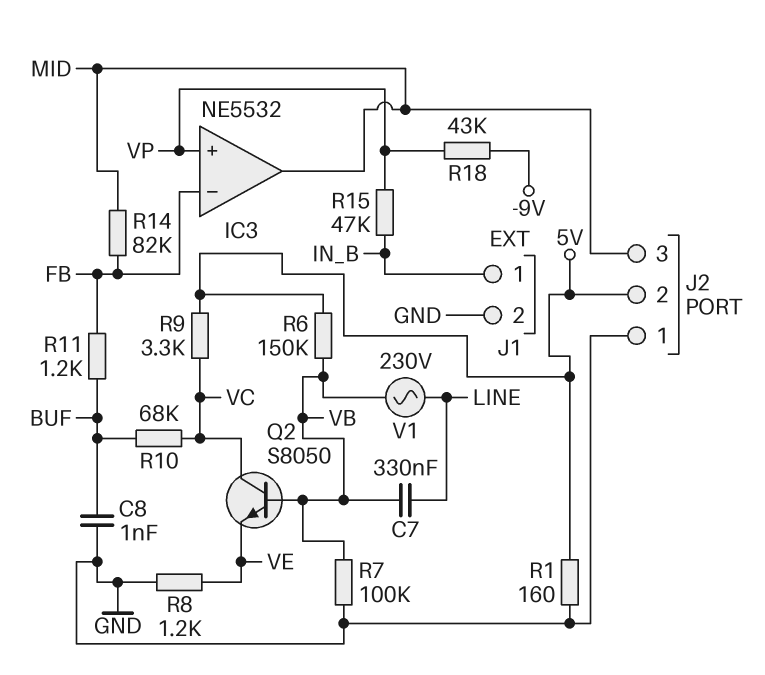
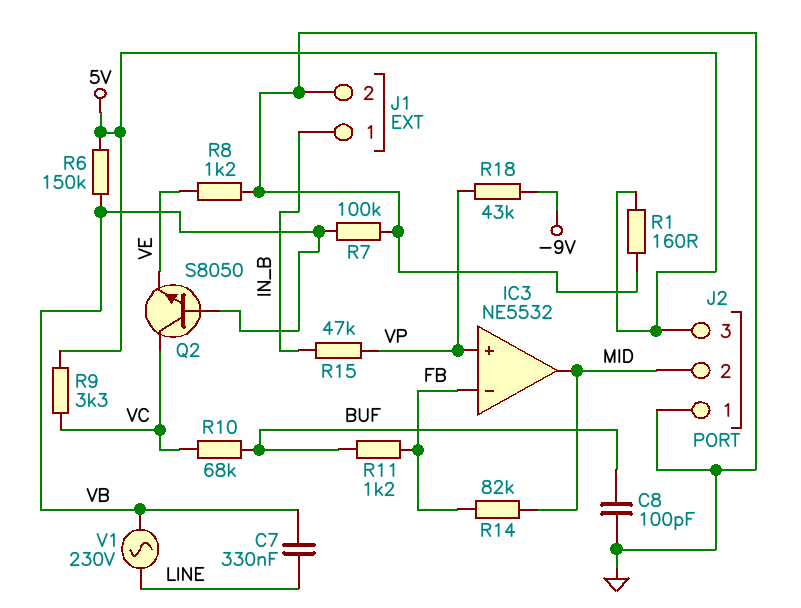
C8: 1nF (BUF, GND) -> 100pF (BUF, GND)
J2 pin 2: 5V -> MID
J2 pin 3: MID -> 5V

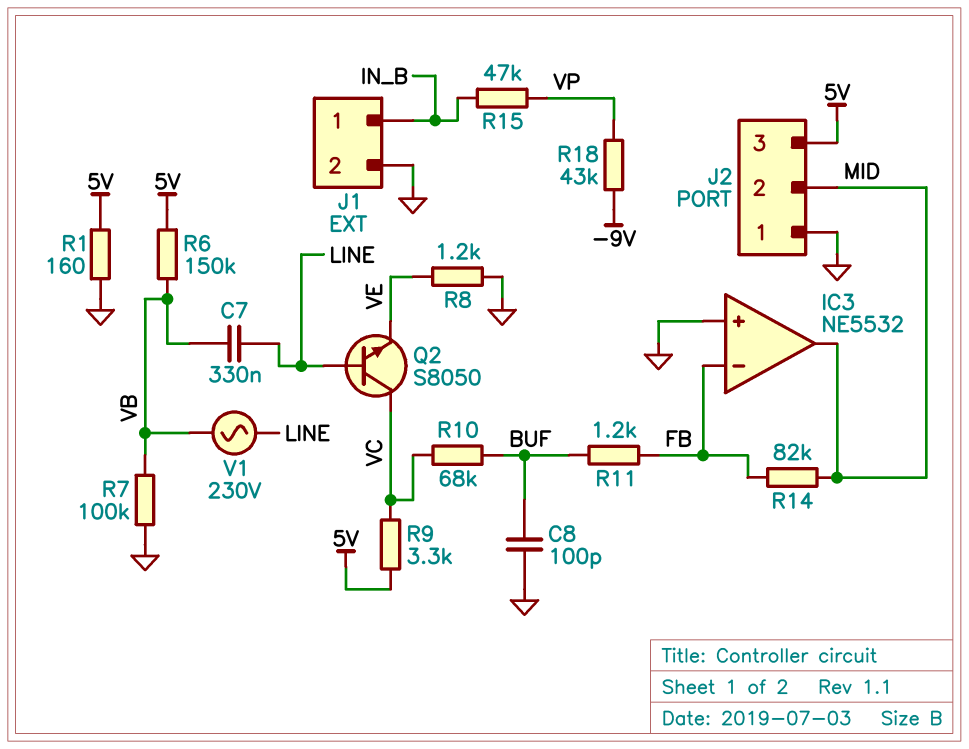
IC3 pin in+: VP -> GND
Q2: NPN S8050 (B VB, C VC, E VE) -> NPN S8050 (B LINE, C VC, E VE)

